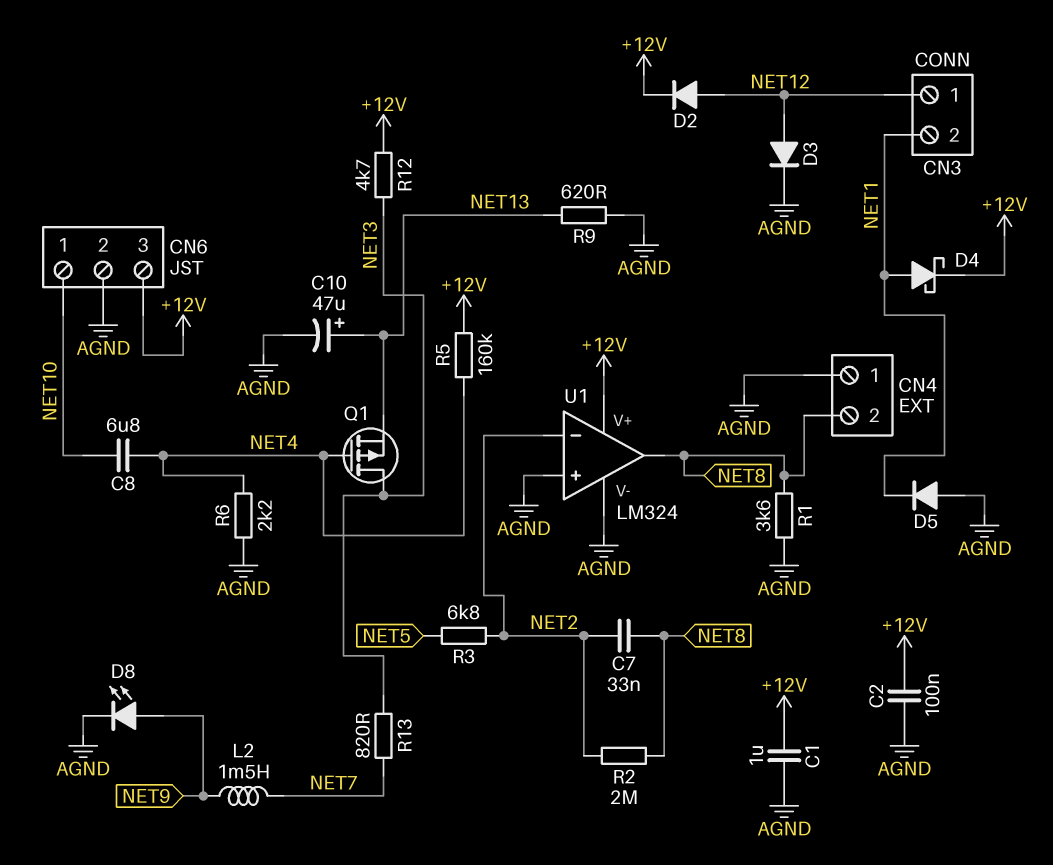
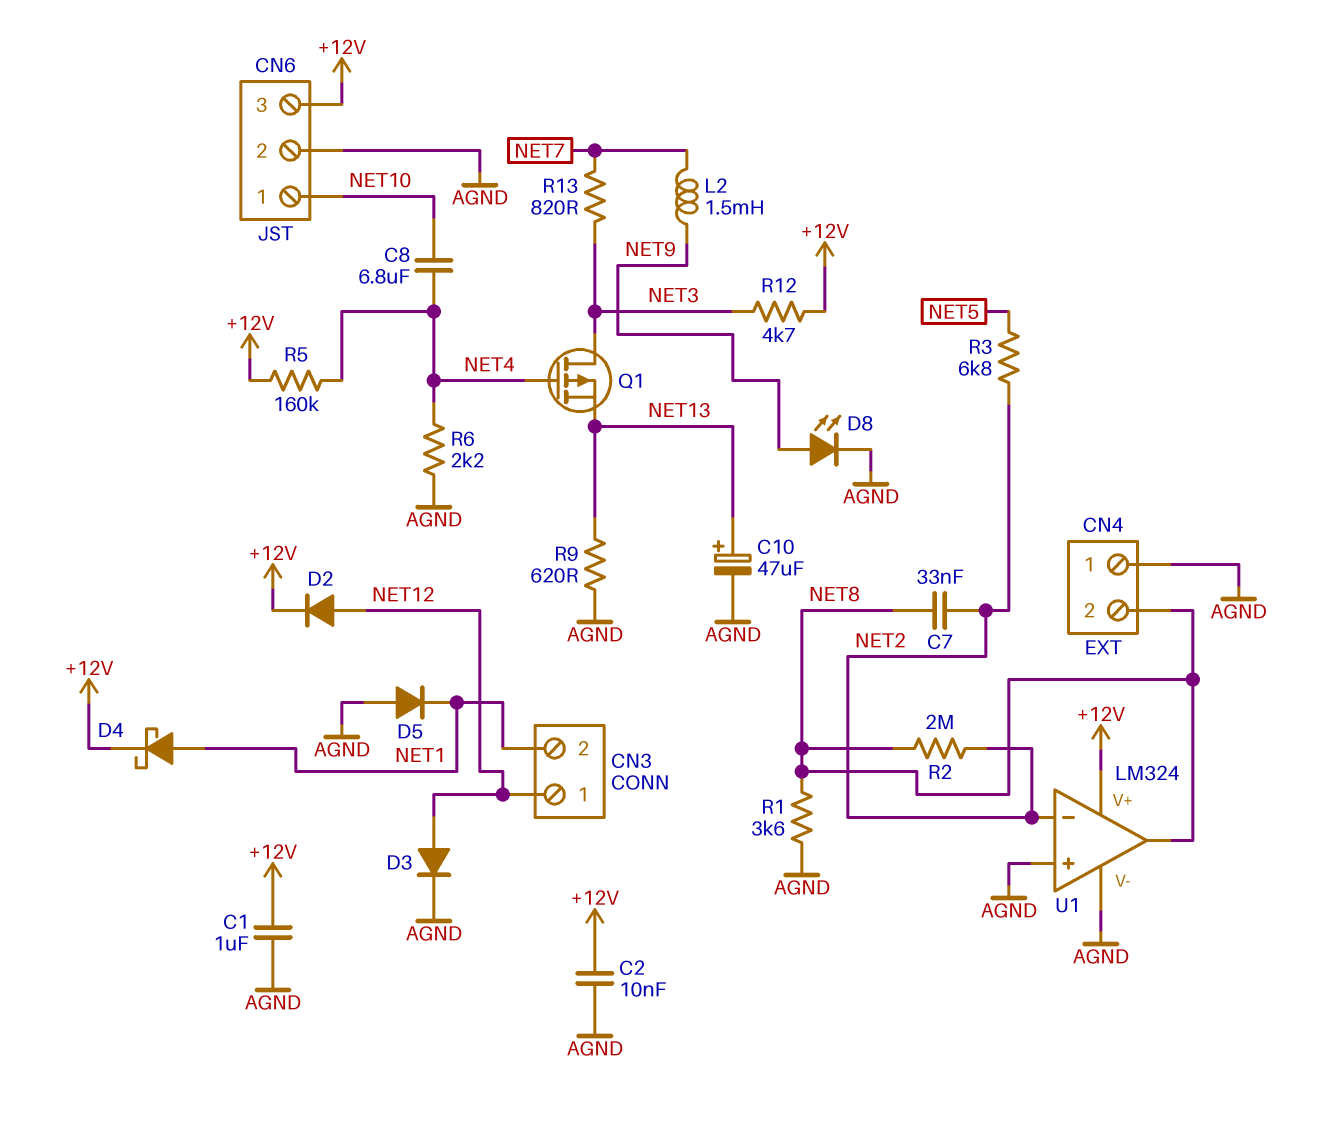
C2: 100nF (+12V, AGND) -> 10nF (+12V, AGND)

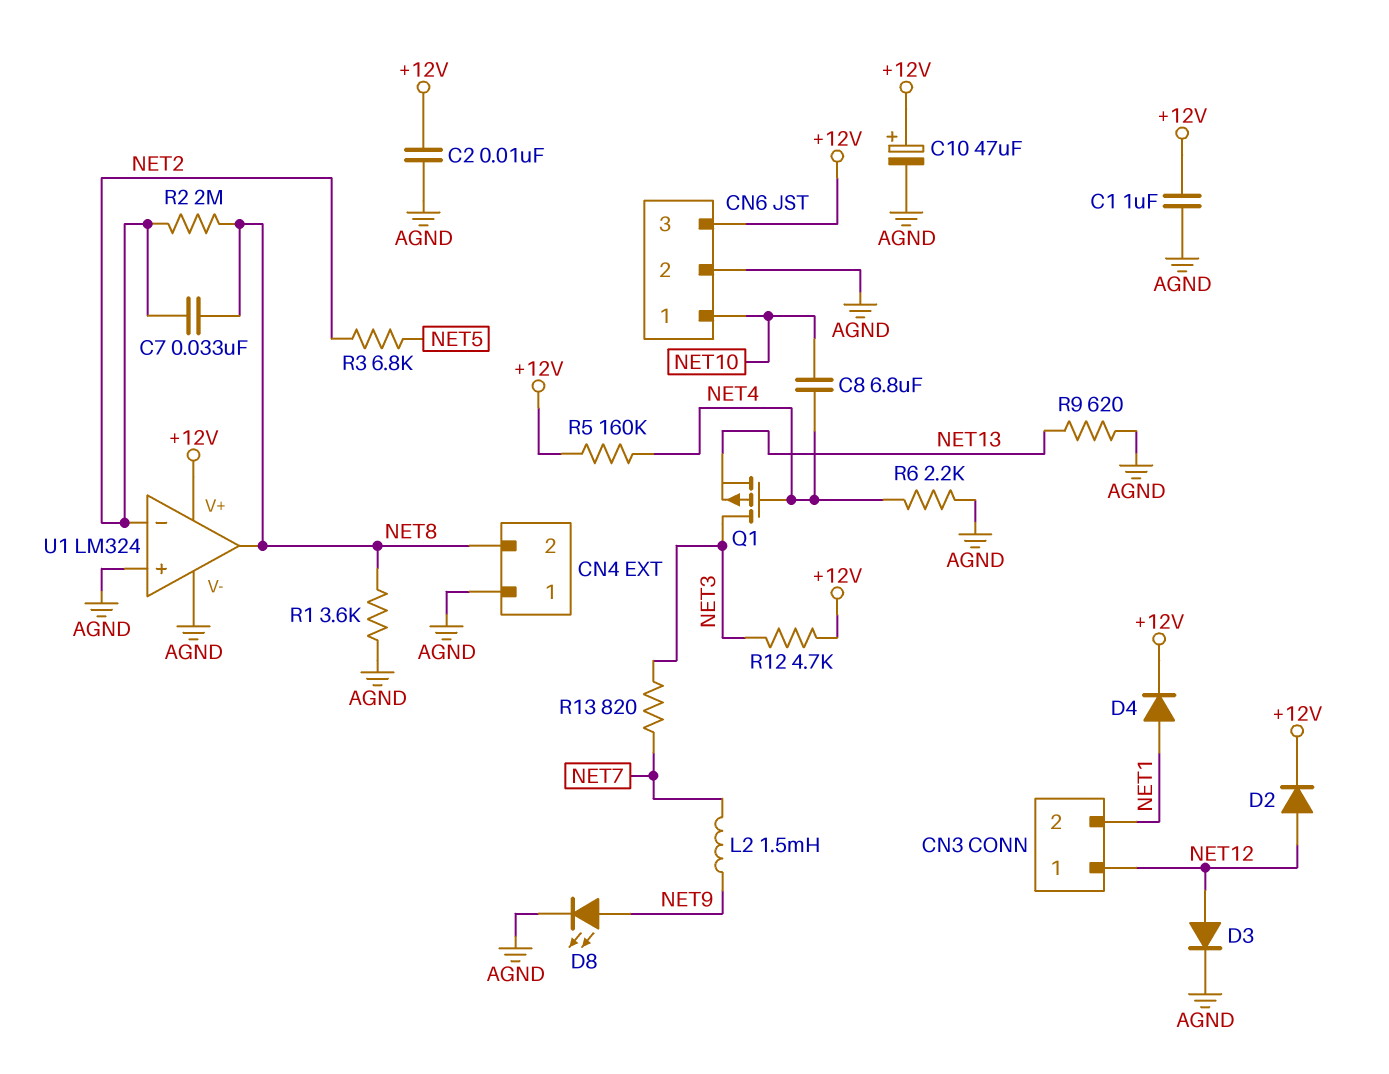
C10: 47uF (plus NET13, minus AGND) -> 47uF (plus +12V, minus AGND)
D4: schottky (A NET1, K +12V) -> diode (A NET1, K +12V)
D5: diode (A AGND, K NET1) -> none

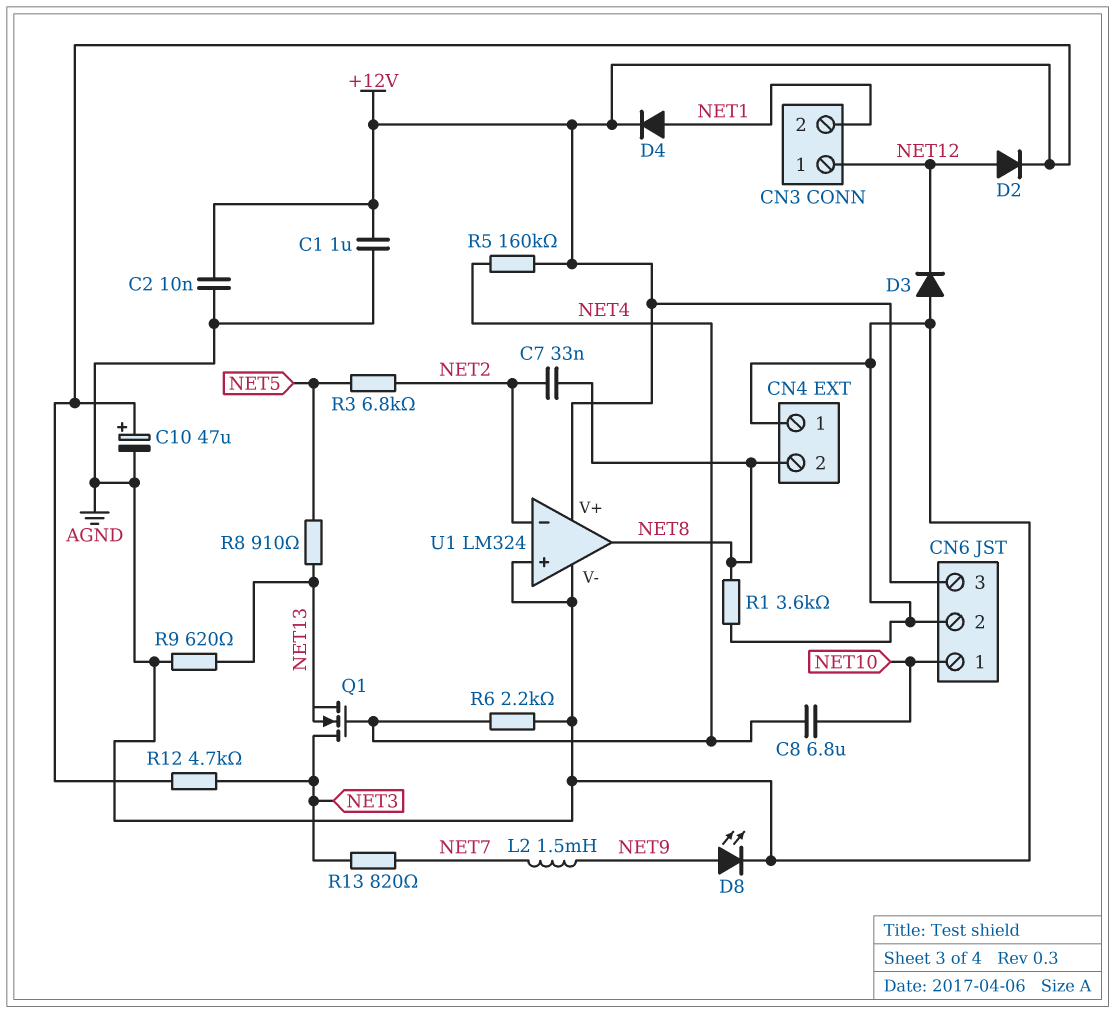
D3: diode (A NET12, K AGND) -> diode (A AGND, K NET12)
Q1: PMOS (G NET4, D NET3, S NET13) -> NMOS (G NET4, D NET3, S NET13)
R2: 2M (NET2, NET8) -> none
R8: none -> 910 (NET5, NET13)

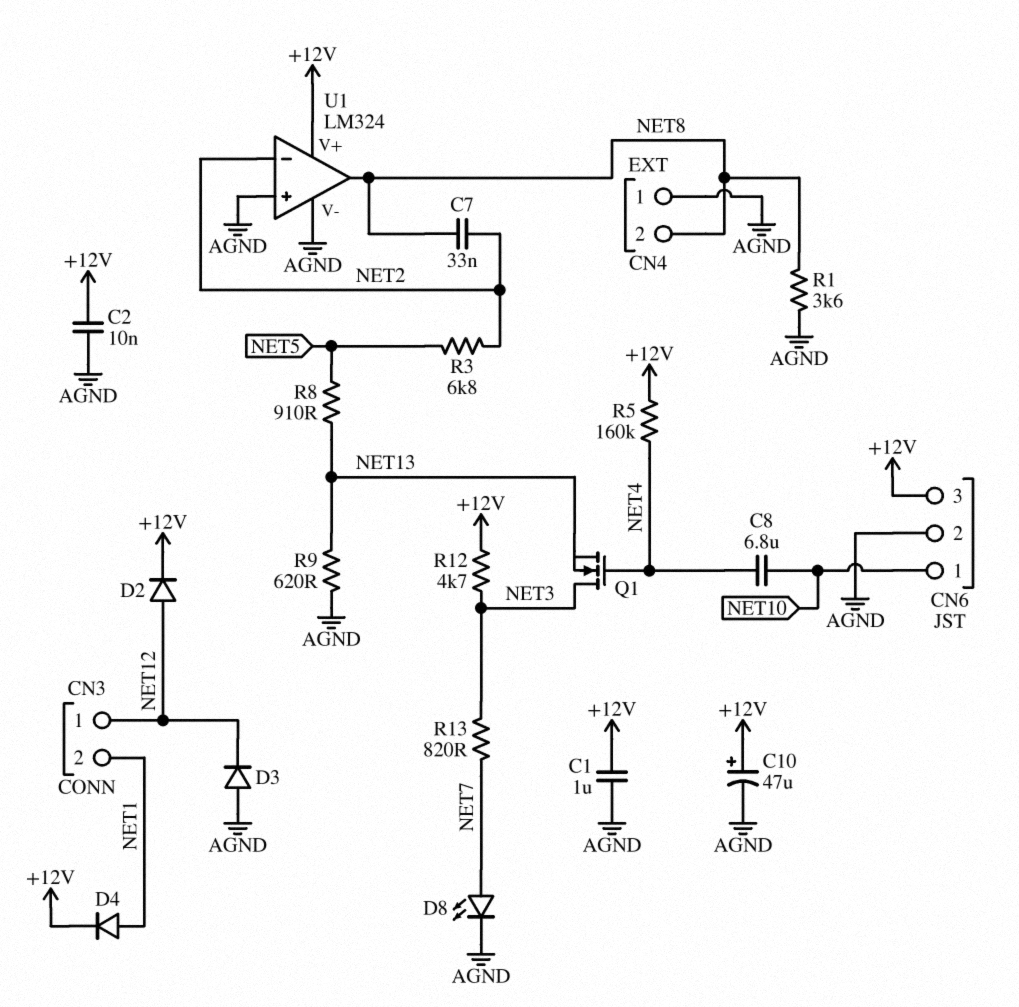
D8: LED (A NET9, K AGND) -> LED (A NET7, K AGND)
L2: 1.5mH (NET7, NET9) -> none
R6: 2.2k (AGND, NET4) -> none

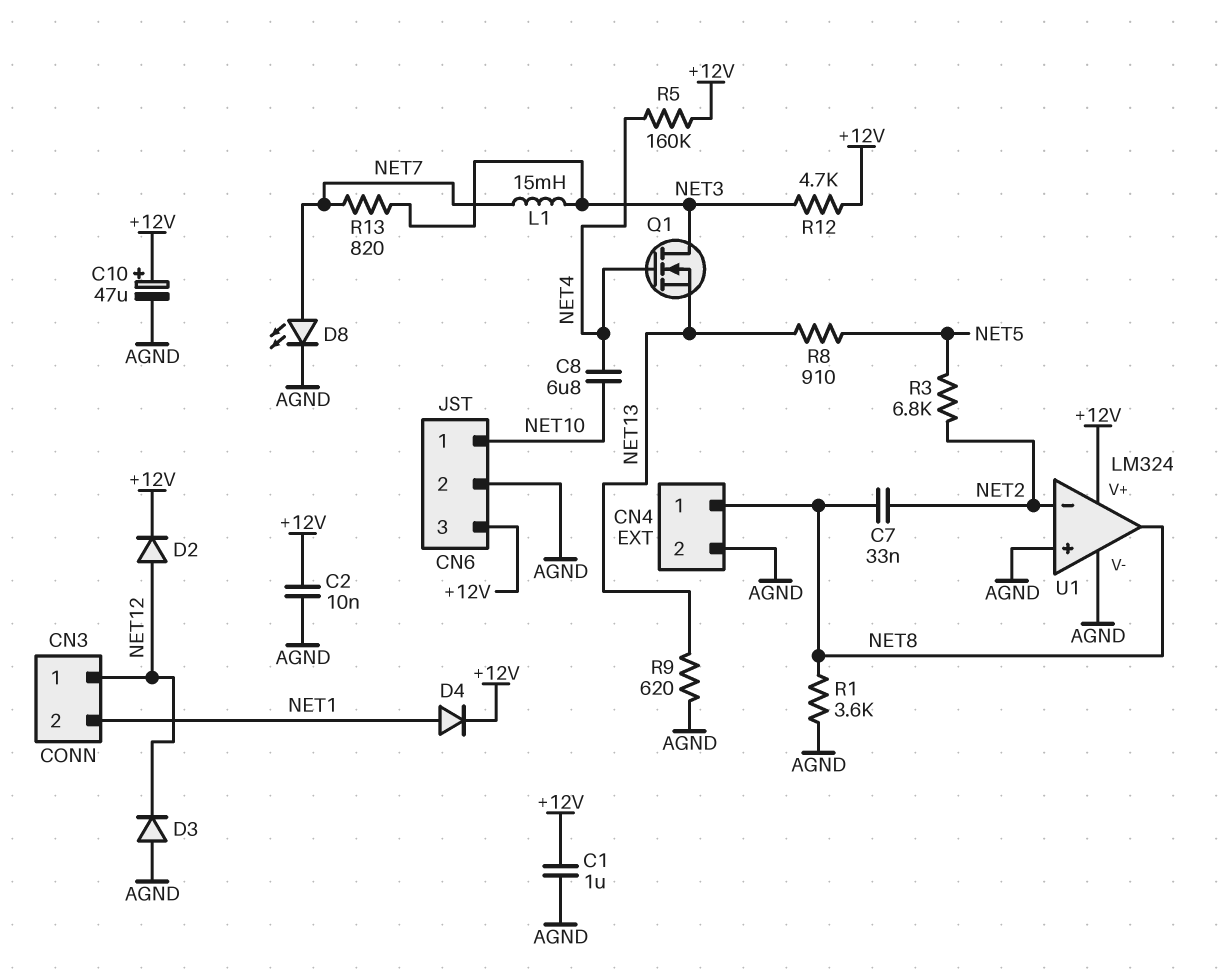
CN4 pin 1: AGND -> NET8
CN4 pin 2: NET8 -> AGND
L1: none -> 15mH (NET3, NET7)

